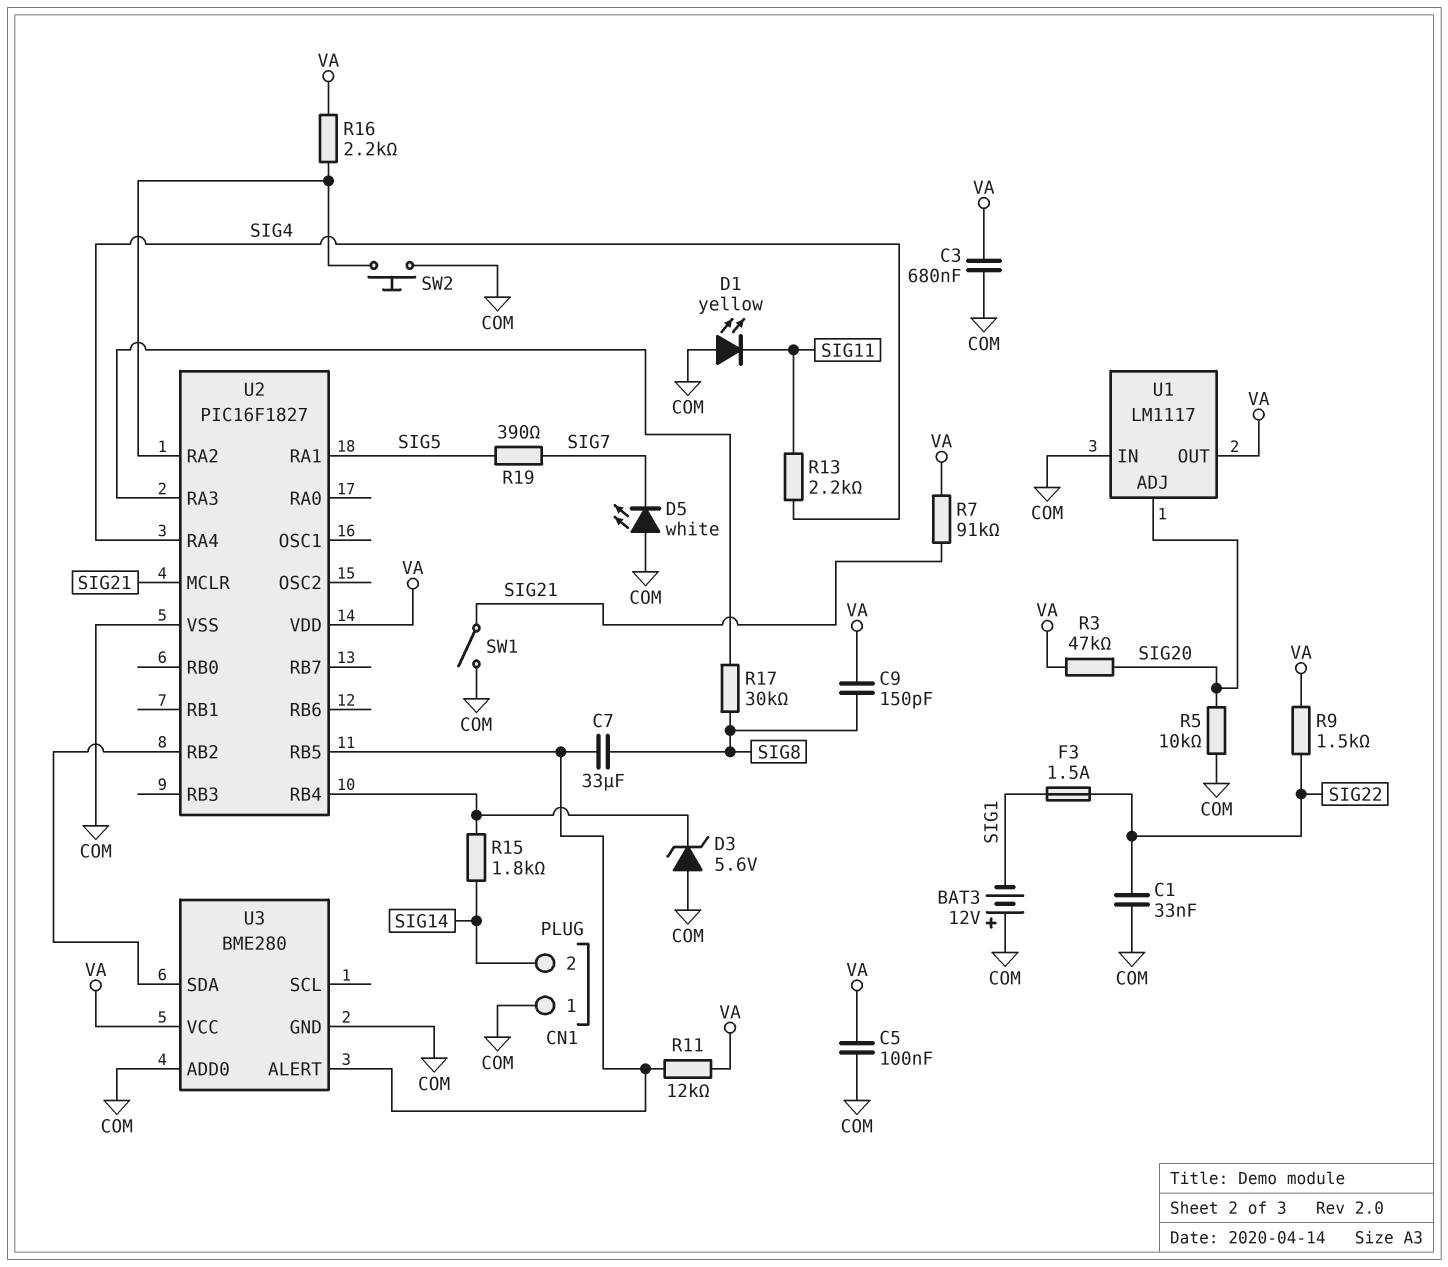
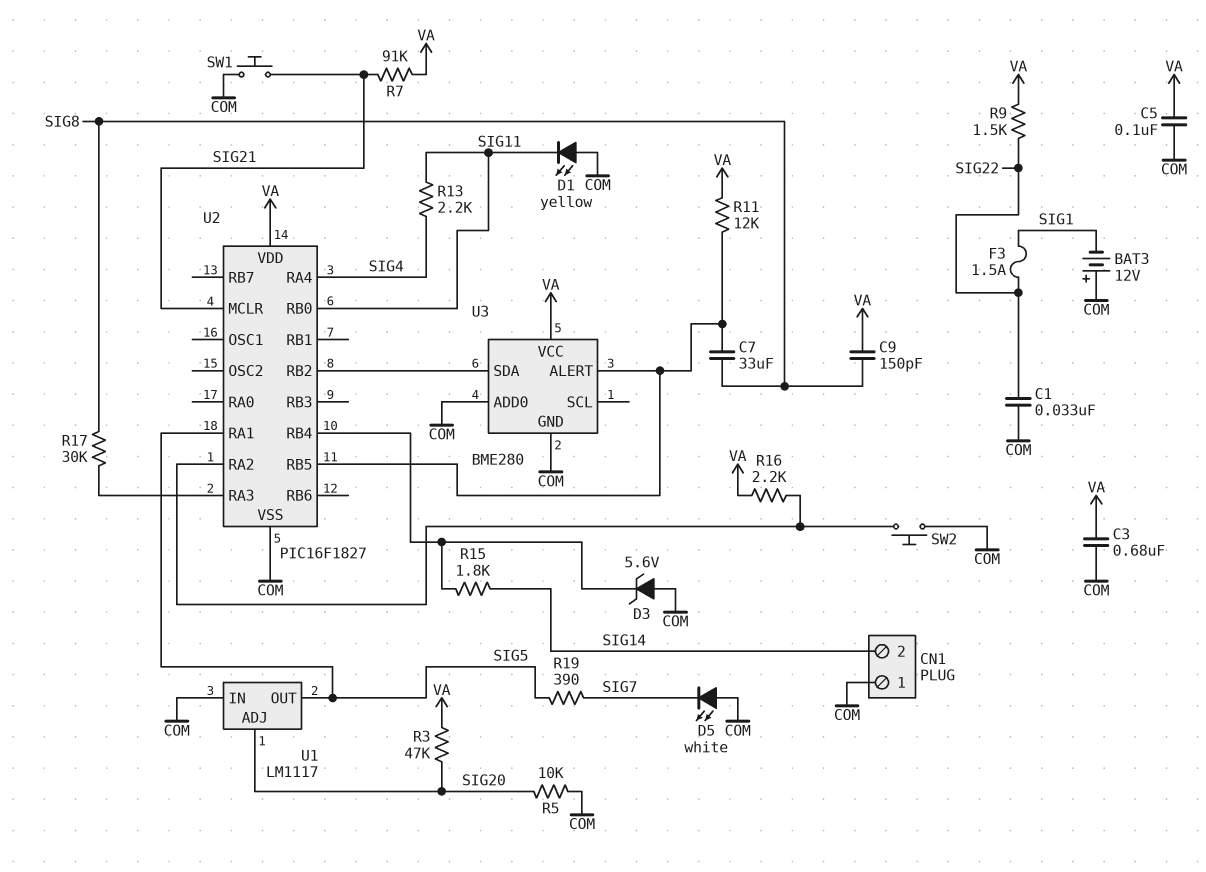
SW1: switch (COM, SIG21) -> button (COM, SIG21)
U1 pin OUT: VA -> SIG5
U2 pin RB0: none -> SIG11

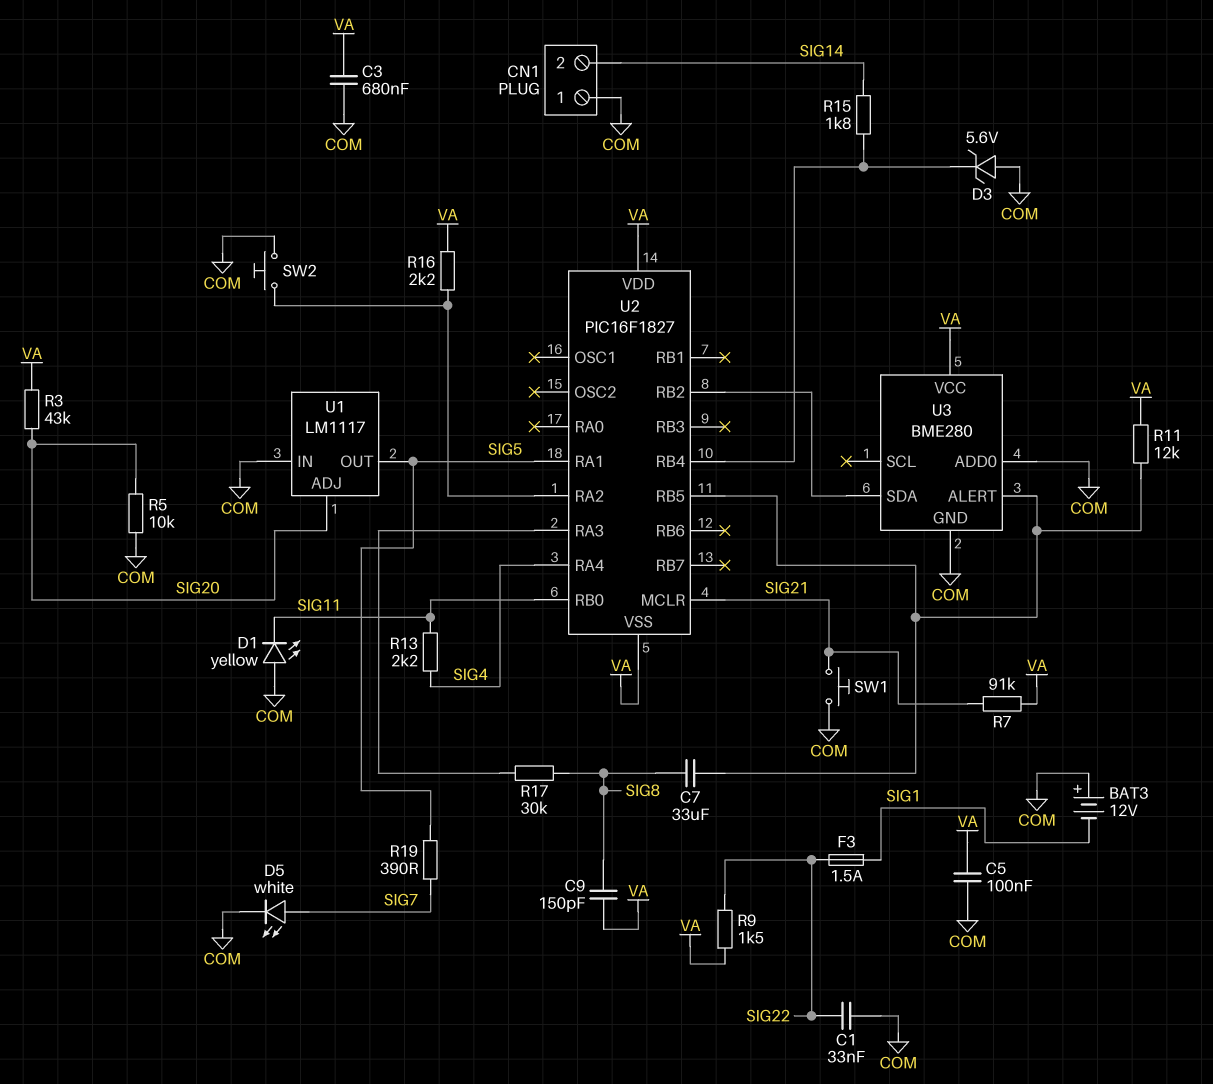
D5: LED white (A COM, K SIG7) -> LED white (A SIG7, K COM)
R3: 47k (SIG20, VA) -> 43k (SIG20, VA)
U2 pin VSS: COM -> VA

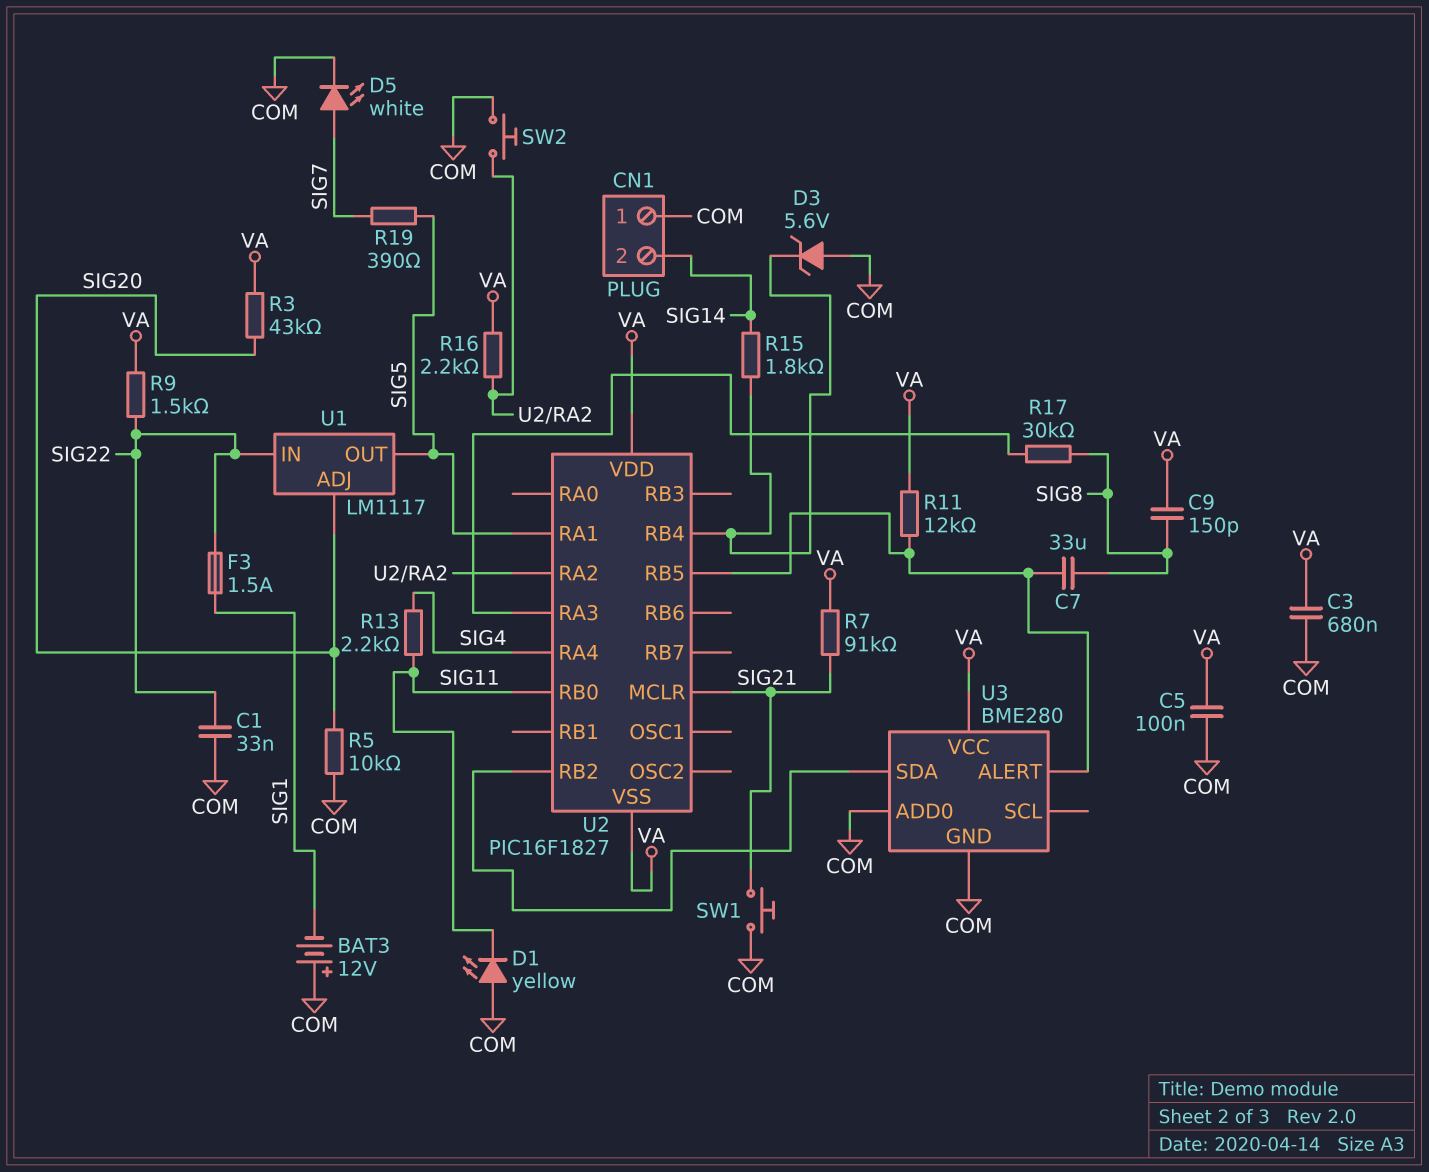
U1 pin IN: COM -> SIG22

